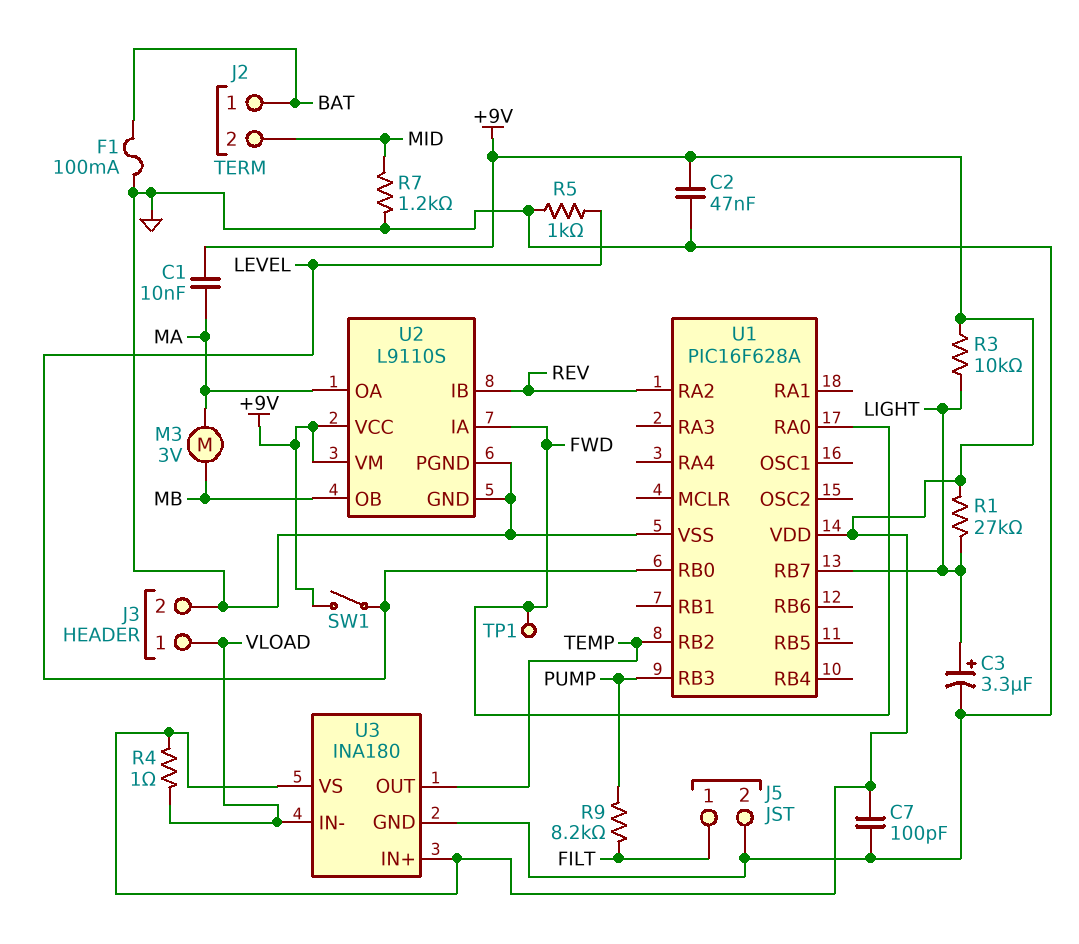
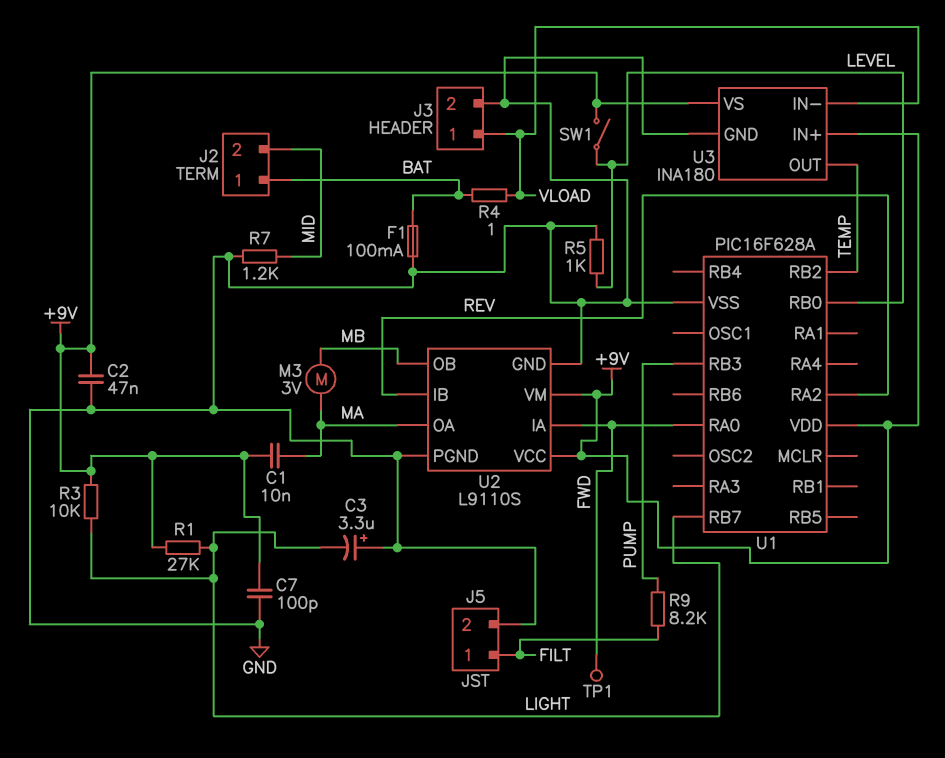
C3: 3.3uF (plus LIGHT, minus GND) -> 3.3uF (plus GND, minus LIGHT)
R4: 1 (+9V, VLOAD) -> 1 (BAT, VLOAD)

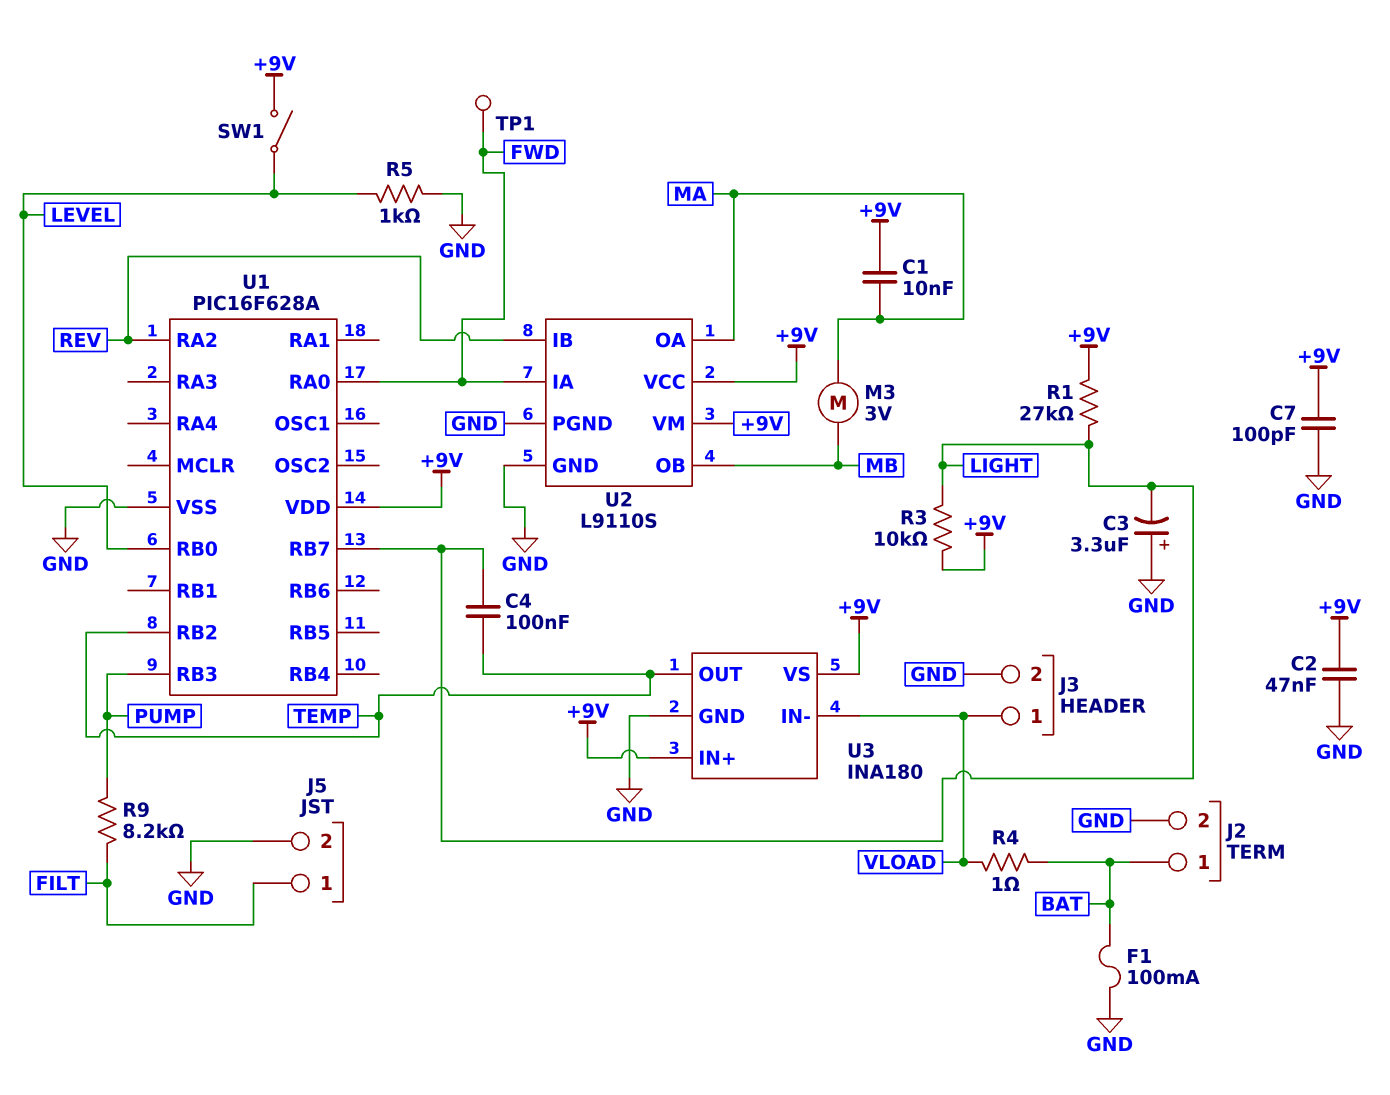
C4: none -> 100nF (LIGHT, TEMP)
J2 pin 2: MID -> GND
R7: 1.2k (GND, MID) -> none

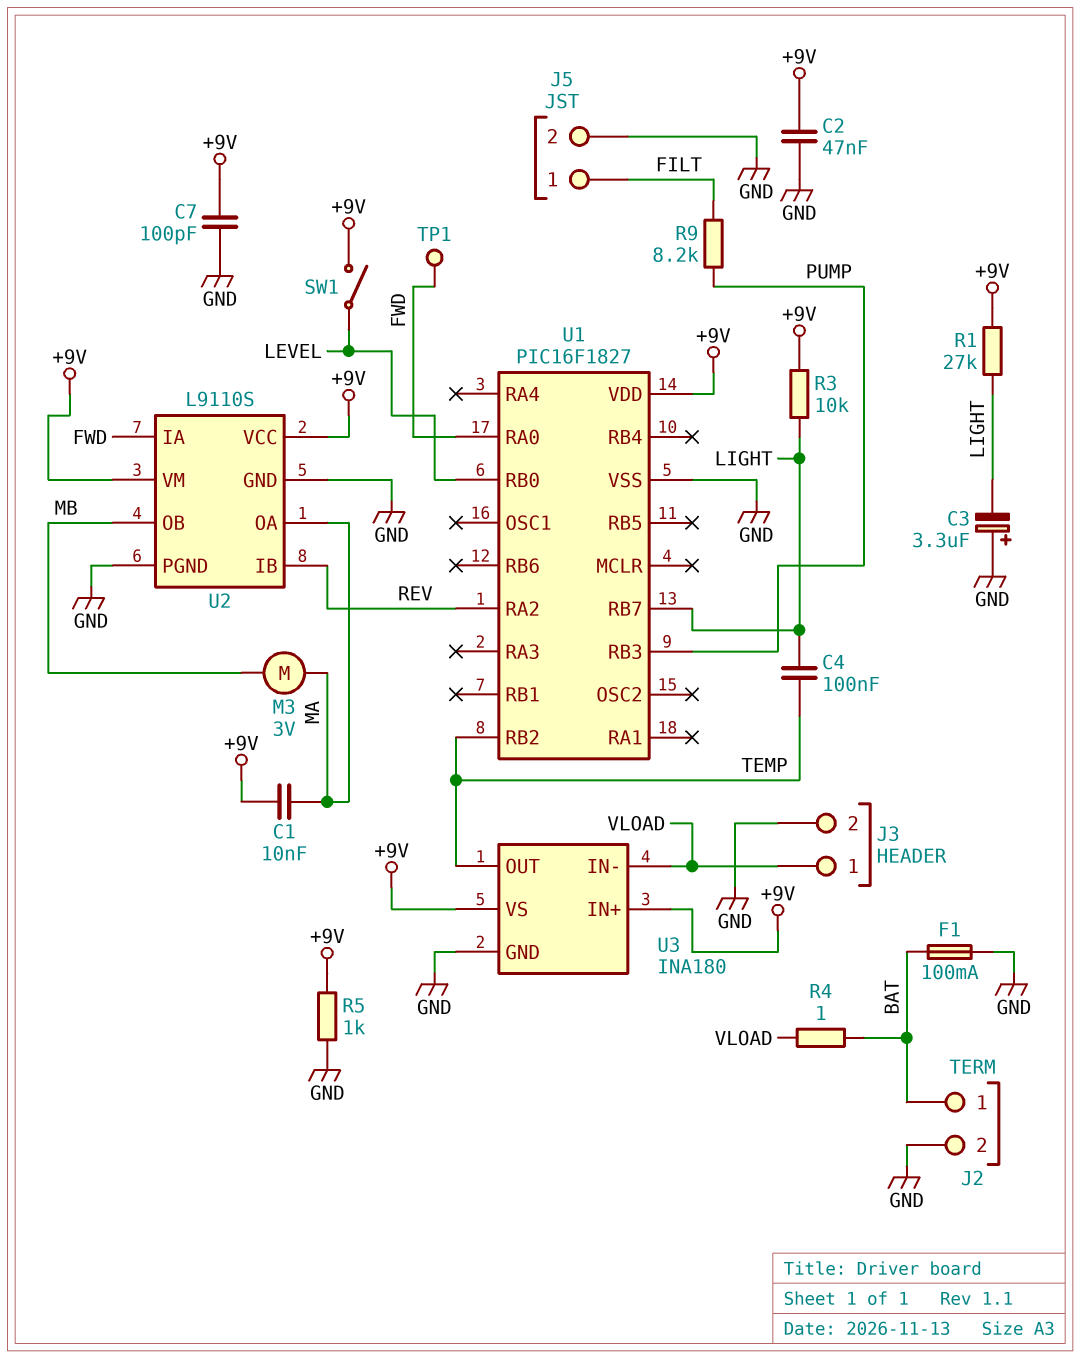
R5: 1k (GND, LEVEL) -> 1k (+9V, GND)
U1: PIC16F628A -> PIC16F1827

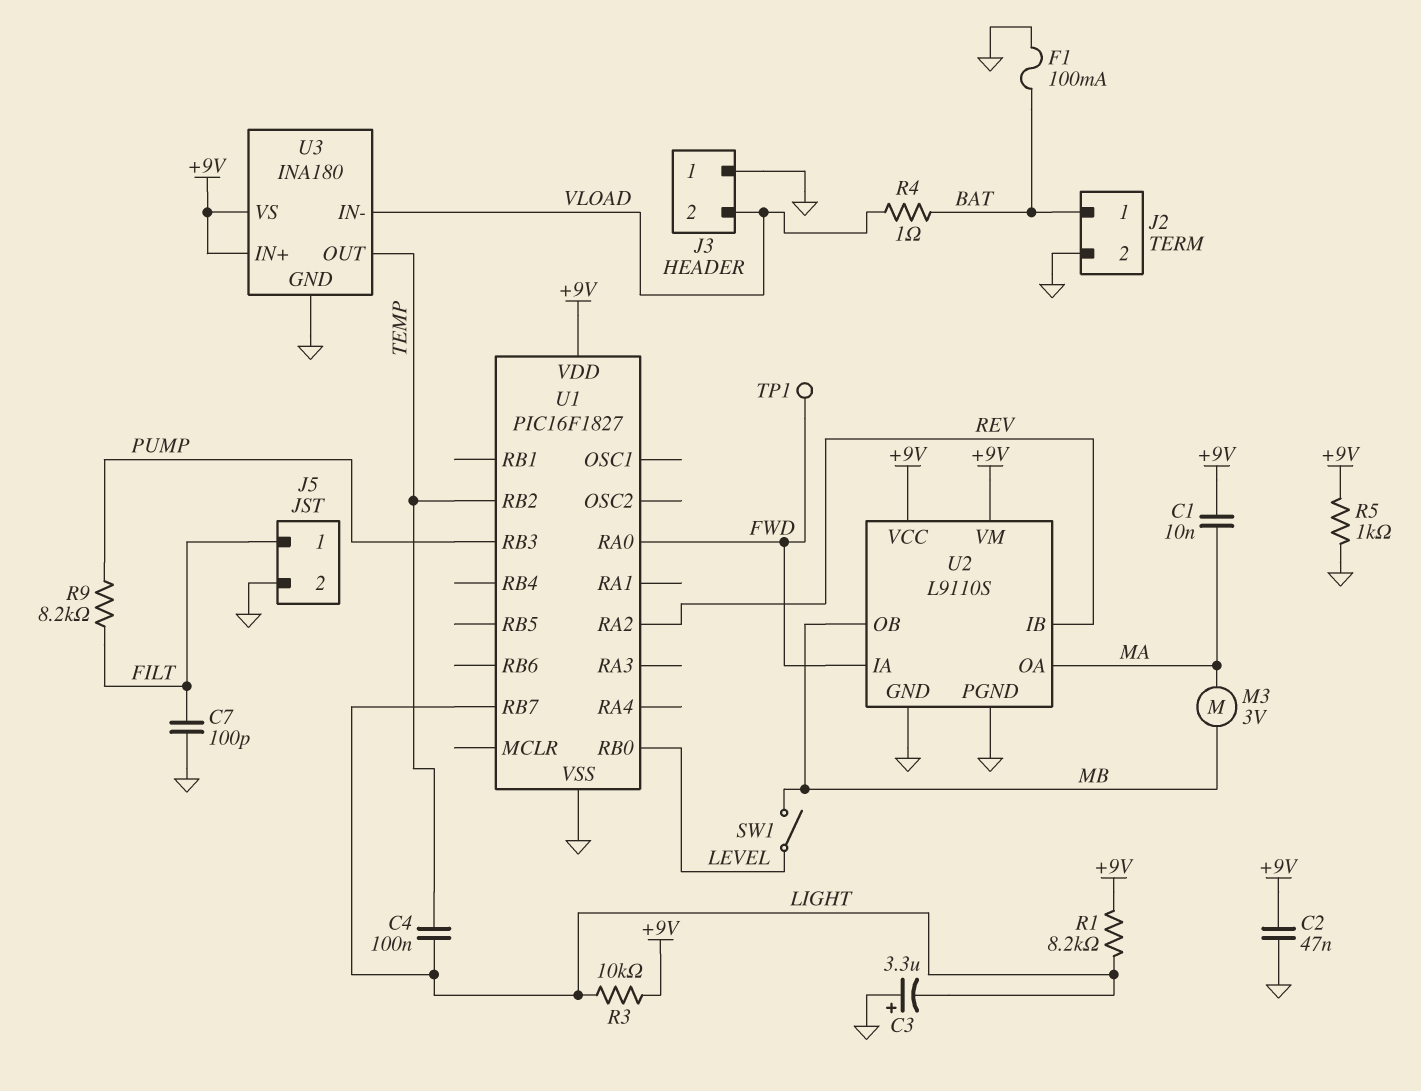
C7: 100pF (+9V, GND) -> 100pF (FILT, GND)
J3 pin 1: VLOAD -> GND
J3 pin 2: GND -> VLOAD
R1: 27k (+9V, LIGHT) -> 8.2k (+9V, LIGHT)
SW1: switch (+9V, LEVEL) -> switch (LEVEL, MB)

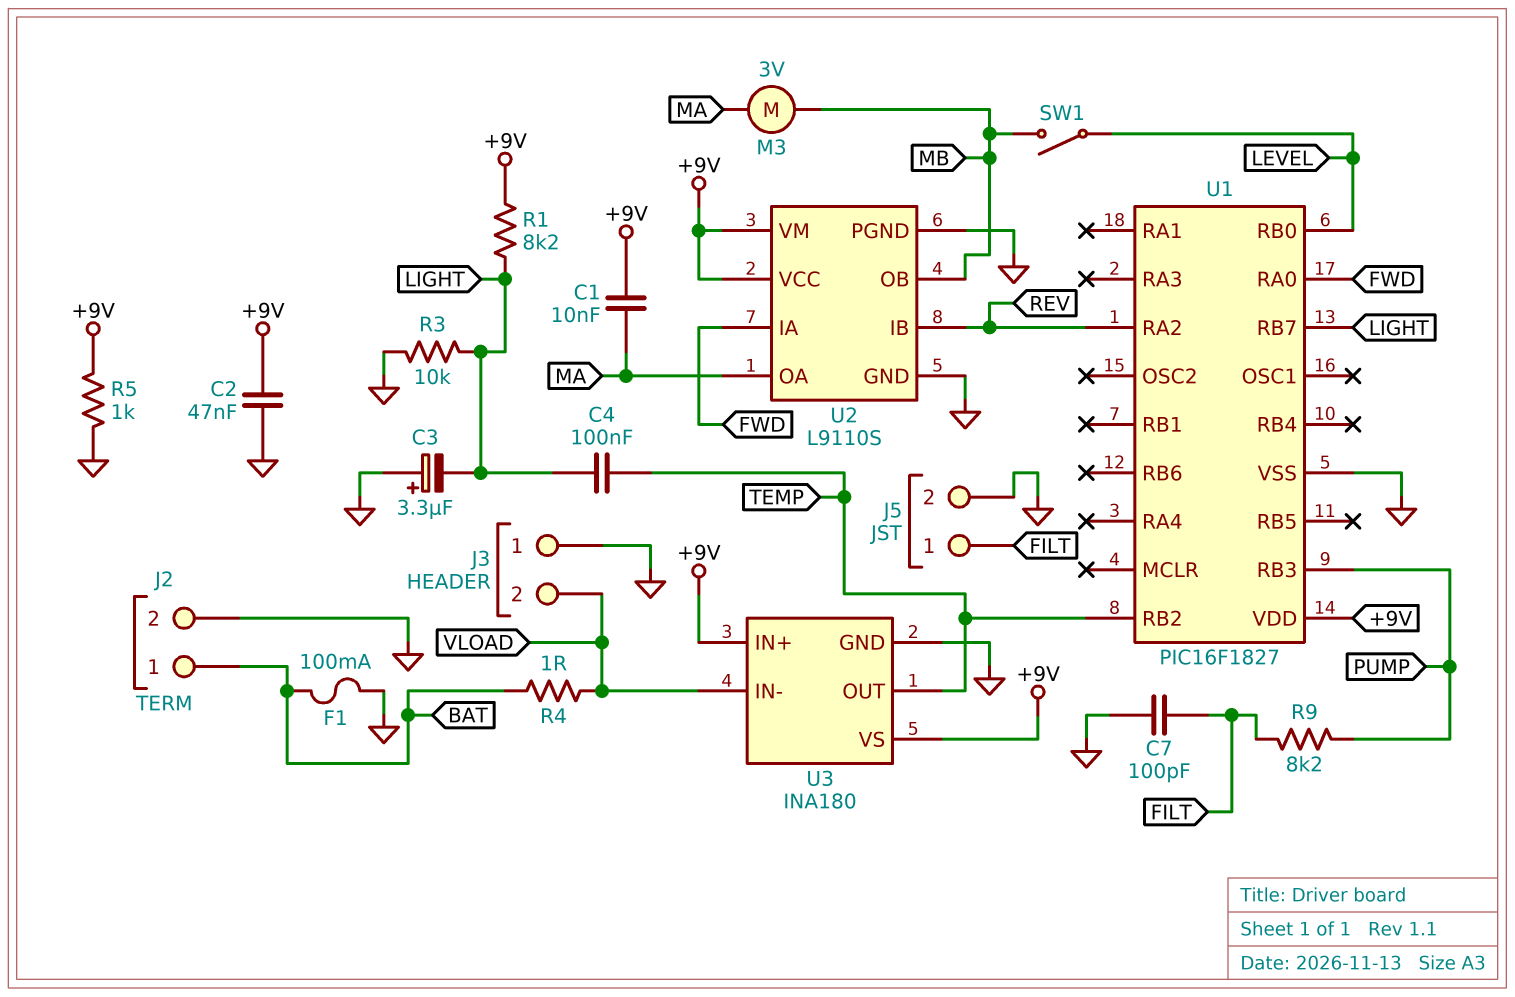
R3: 10k (+9V, LIGHT) -> 10k (GND, LIGHT)
TP1: test point (FWD) -> none

